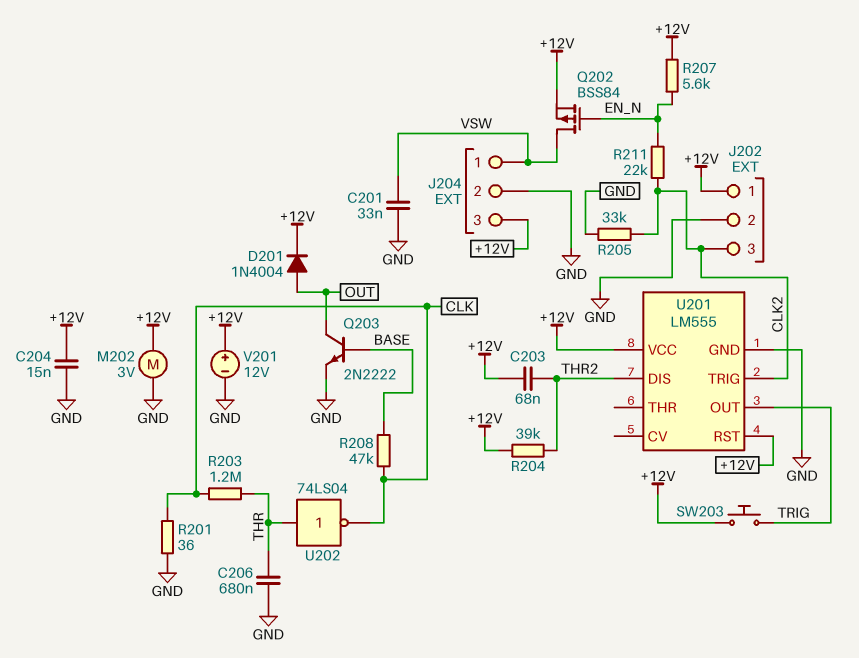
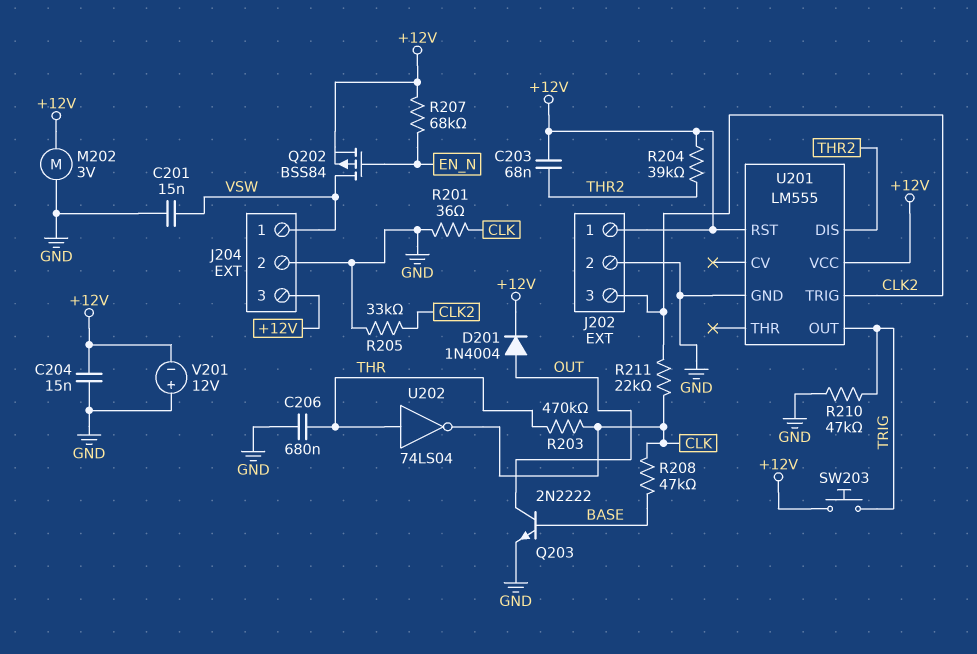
C201: 33nF (GND, VSW) -> 15nF (GND, VSW)
R203: 1.2M (CLK, THR) -> 470k (CLK, THR)
R207: 5.6k (+12V, EN_N) -> 68k (+12V, EN_N)
R210: none -> 47k (GND, TRIG)
R211: 22k (CLK2, EN_N) -> 22k (CLK, CLK2)
V201: 12V (plus +12V, minus GND) -> 12V (plus GND, minus +12V)

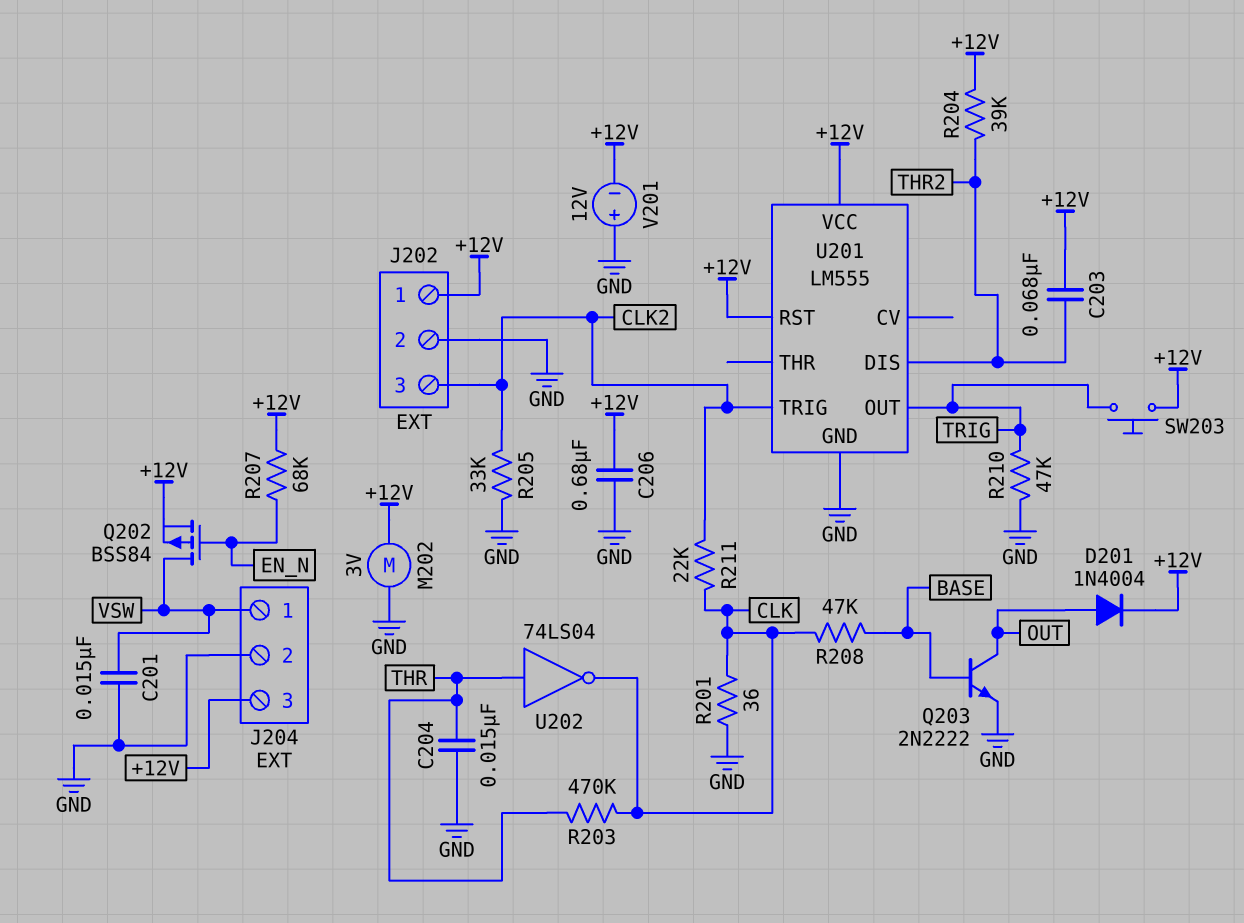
C204: 15nF (+12V, GND) -> 15nF (GND, THR)
C206: 680nF (GND, THR) -> 680nF (+12V, GND)

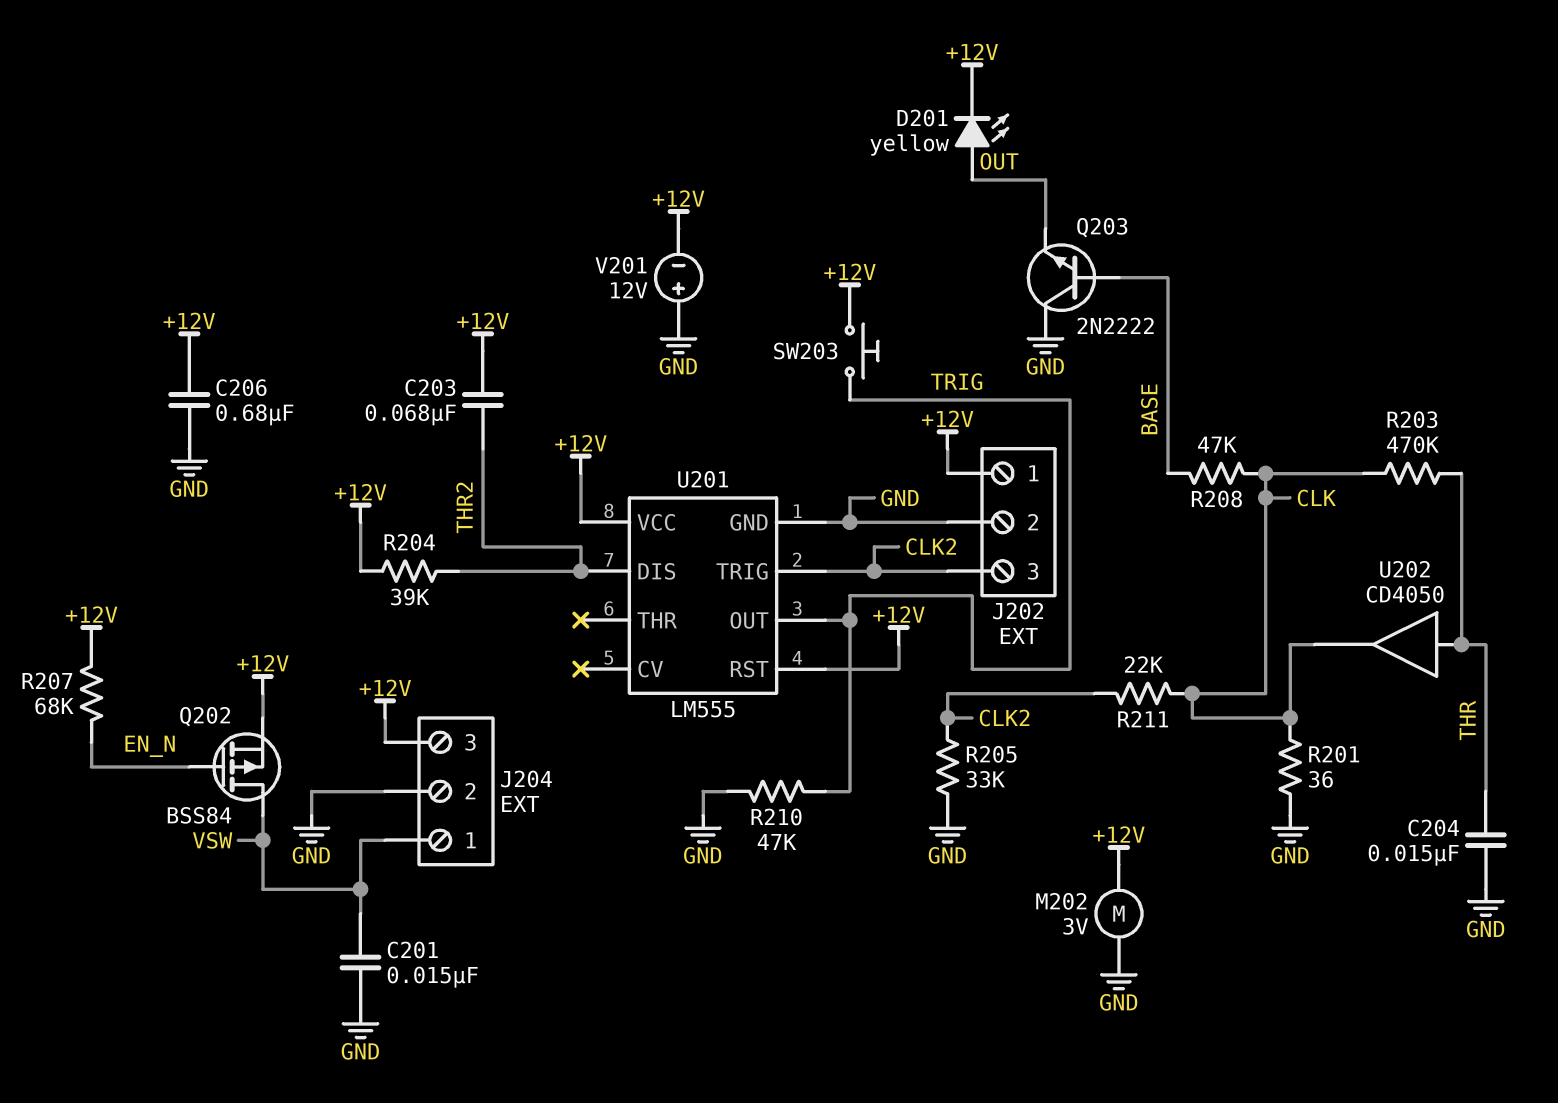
D201: diode 1N4004 (A OUT, K +12V) -> LED yellow (A OUT, K +12V)
Q203: NPN 2N2222 (B BASE, C OUT, E GND) -> NPN 2N2222 (B BASE, C GND, E OUT)
U202: NOT 74LS04 (in THR, out CLK) -> buffer CD4050 (in THR, out CLK)

